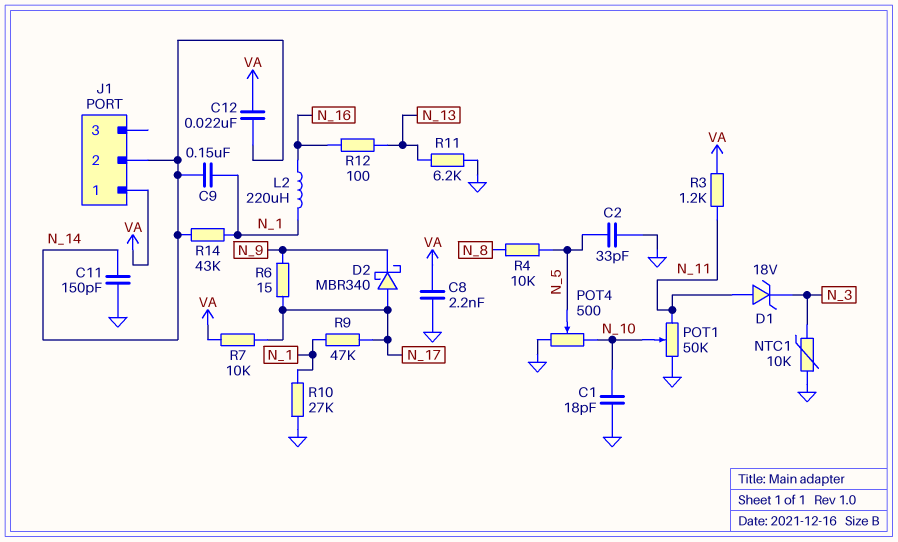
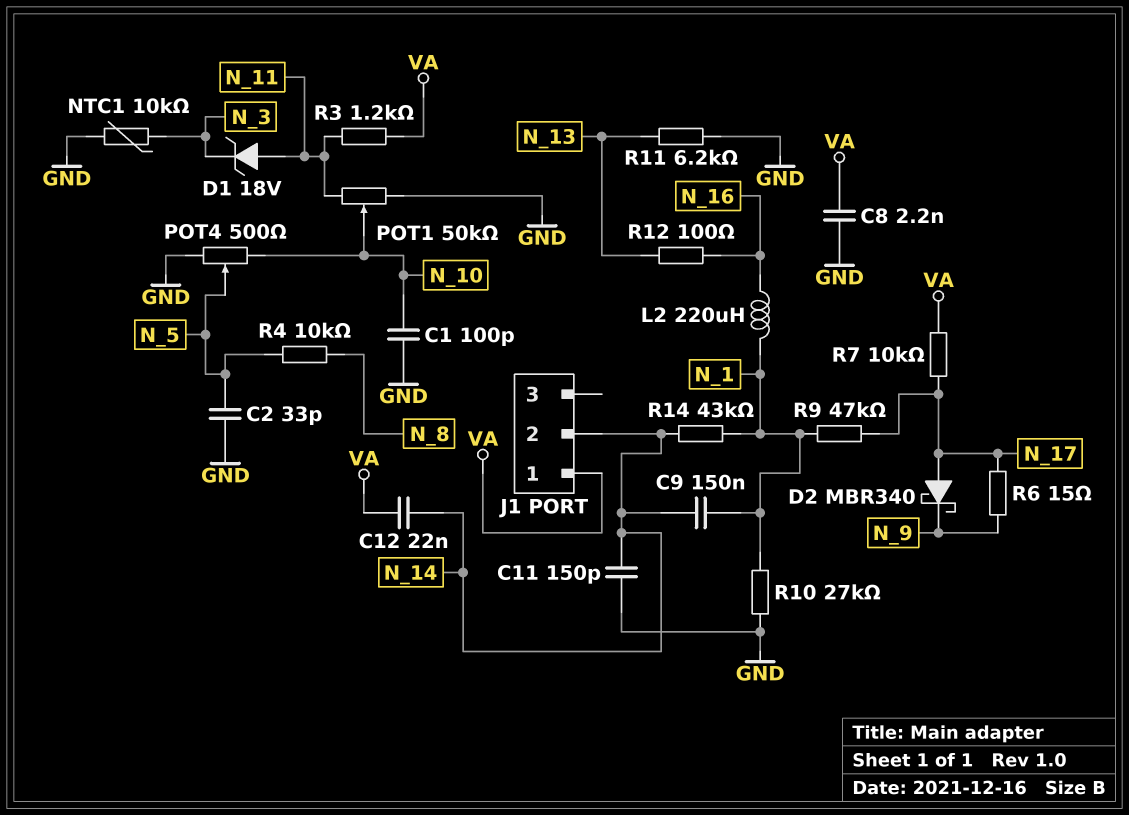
C1: 18pF (GND, N_10) -> 100pF (GND, N_10)

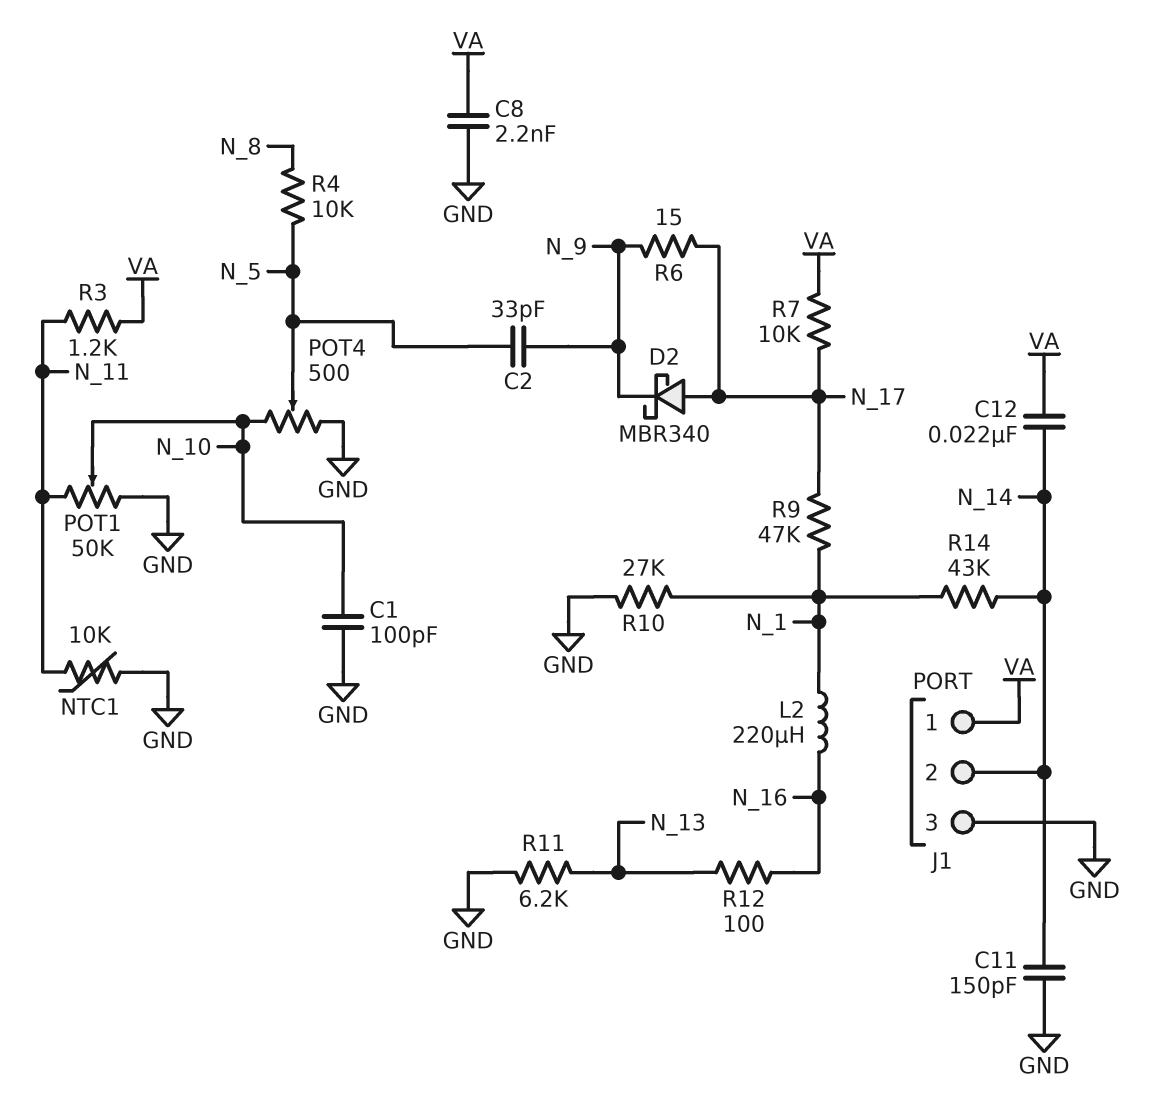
C2: 33pF (GND, N_5) -> 33pF (N_5, N_9)
C9: 150nF (N_1, N_14) -> none
D1: zener 18V (A N_11, K N_3) -> none
J1 pin 3: none -> GND
NTC1: 10k (GND, N_3) -> 10k (GND, N_11)

